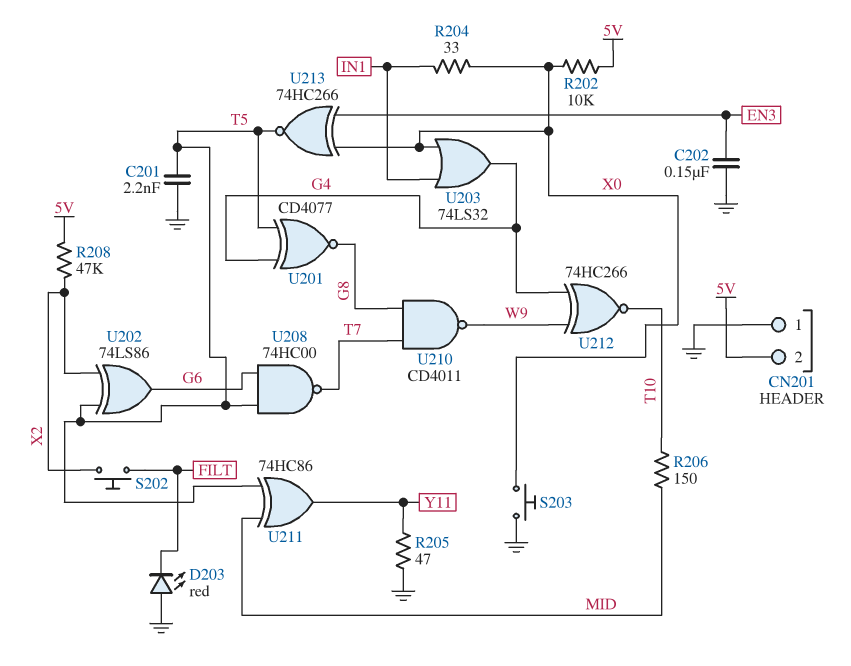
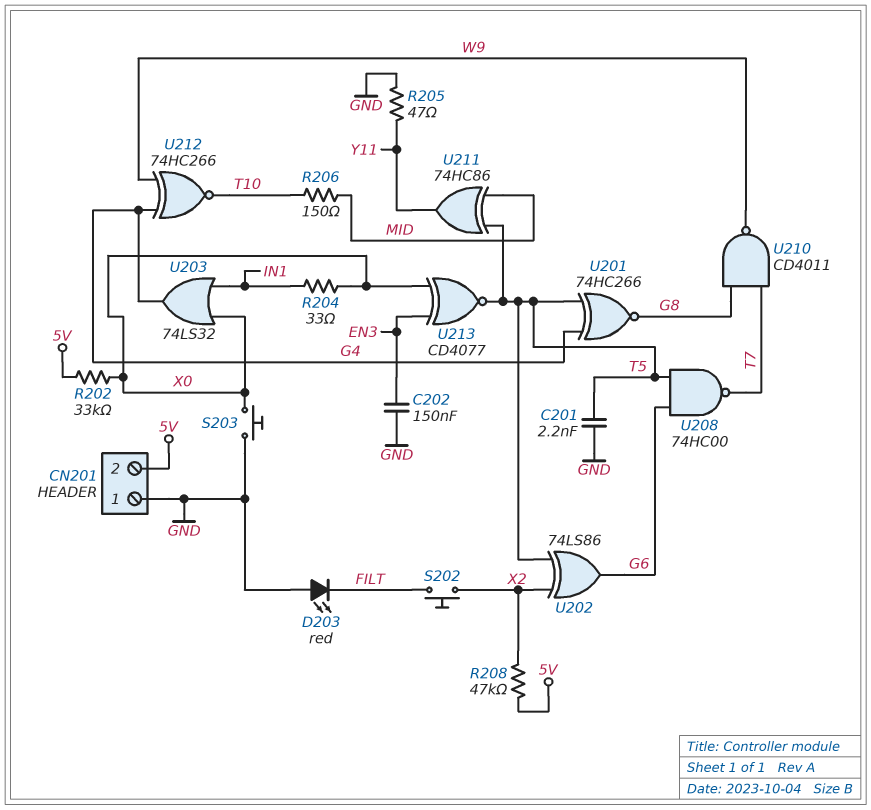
R202: 10k (5V, X0) -> 33k (5V, X0)
U201: XNOR CD4077 (in G4, in T5, out G8) -> XNOR 74HC266 (in G4, in T5, out G8)
U213: XNOR 74HC266 (in EN3, in X0, out T5) -> XNOR CD4077 (in EN3, in X0, out T5)

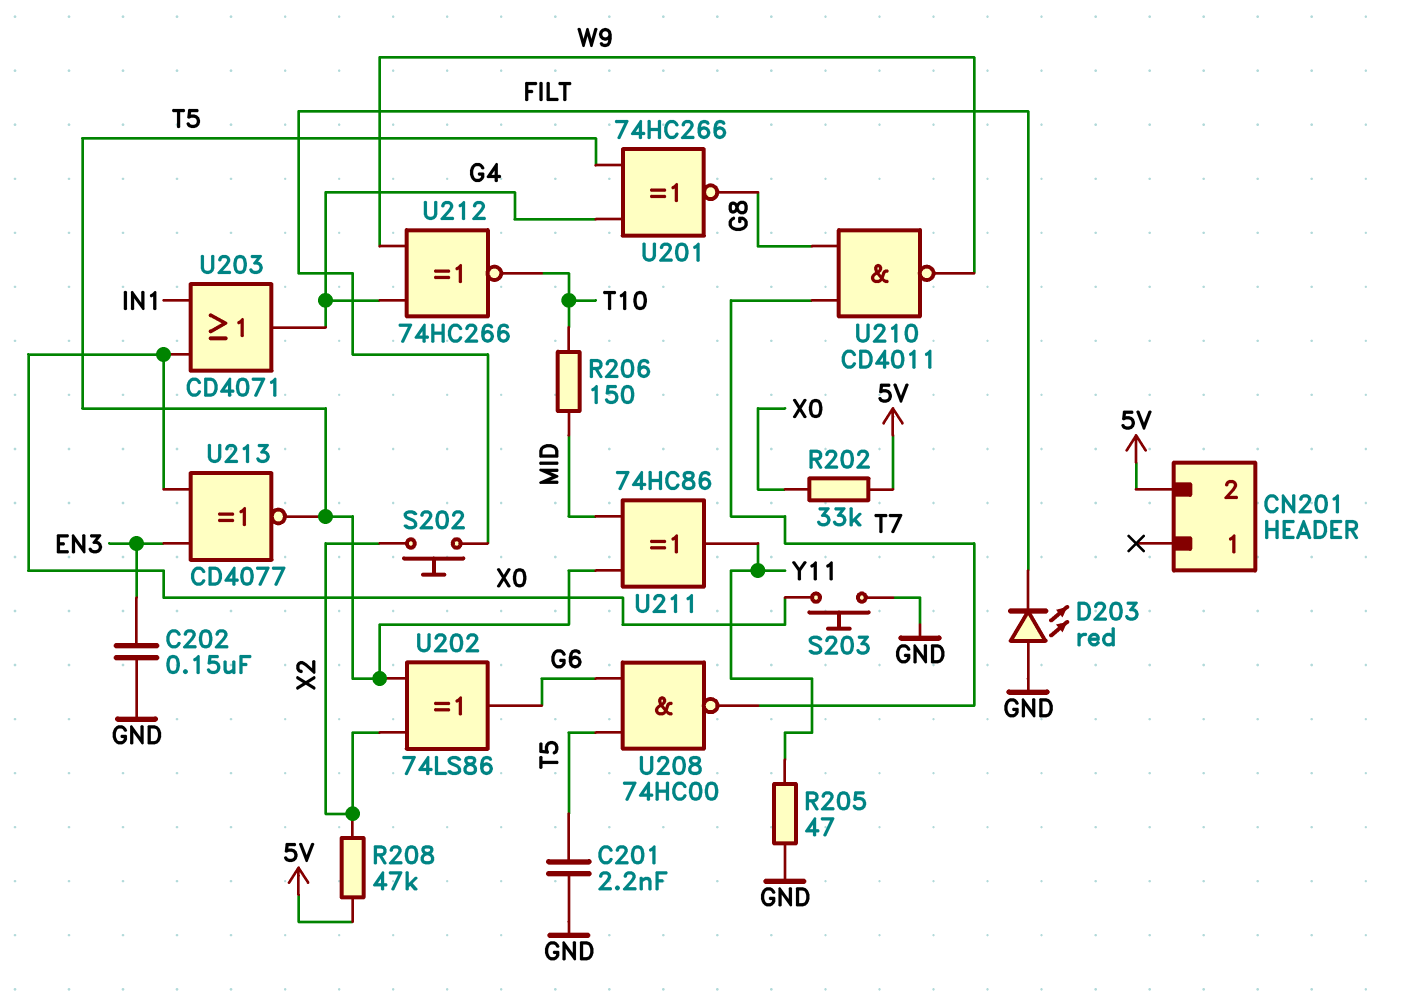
CN201 pin 1: GND -> none
R204: 33 (IN1, X0) -> none
U203: OR 74LS32 (in IN1, in X0, out G4) -> OR CD4071 (in IN1, in X0, out G4)

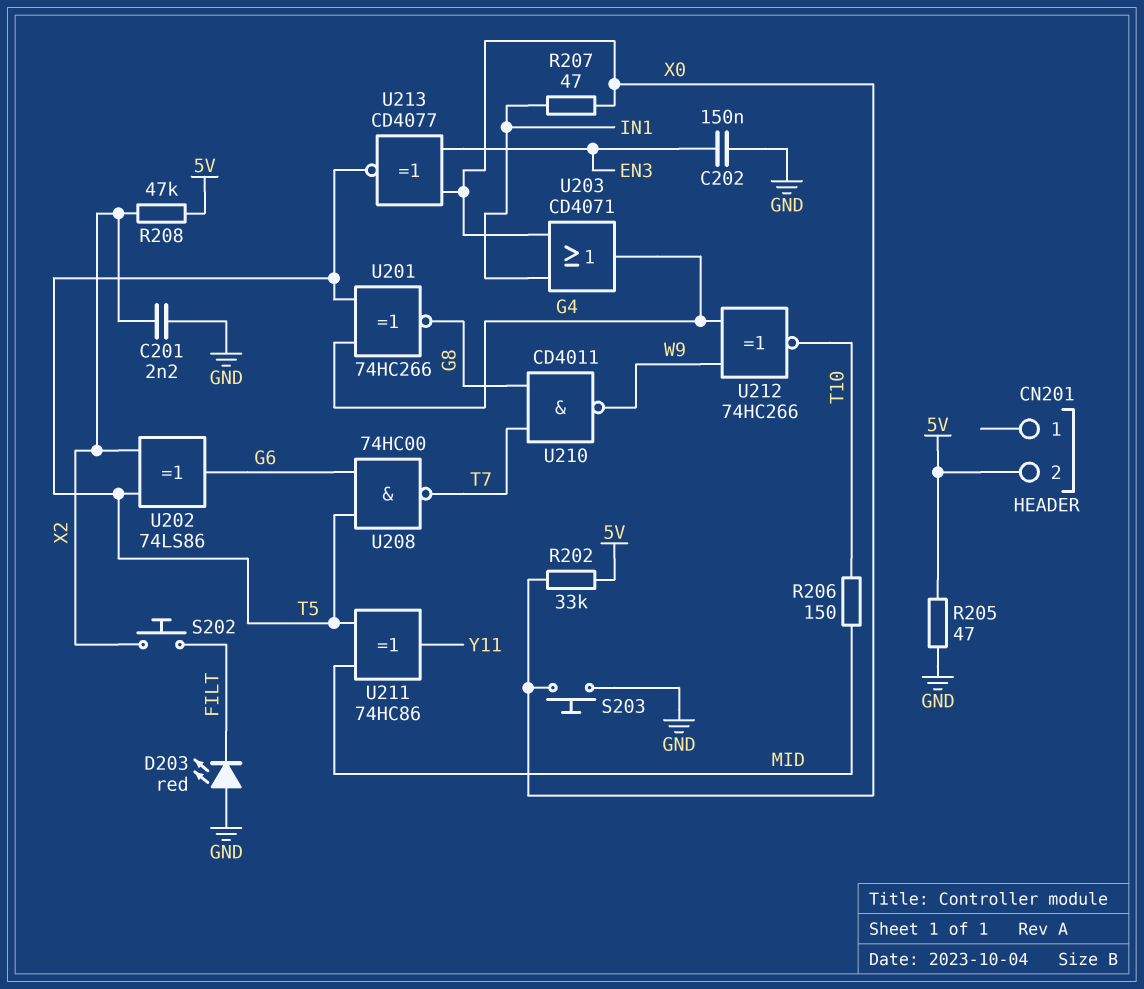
C201: 2.2nF (GND, T5) -> 2.2nF (GND, X2)
R205: 47 (GND, Y11) -> 47 (5V, GND)
R207: none -> 47 (IN1, X0)

